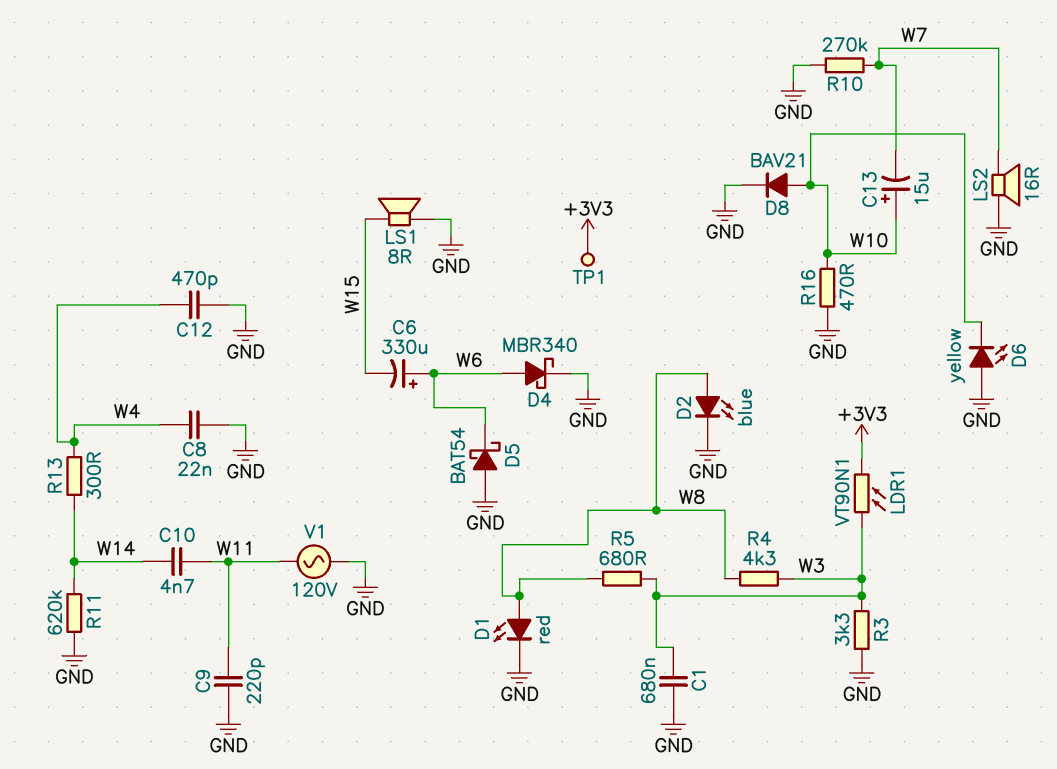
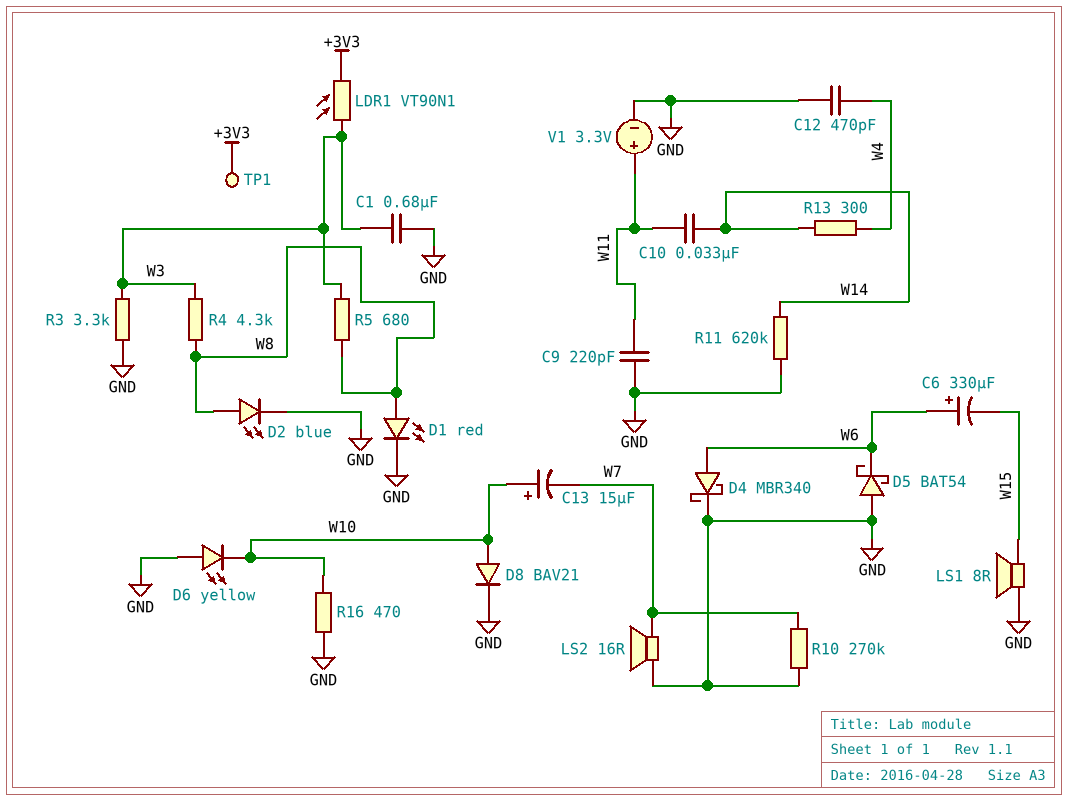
C8: 22nF (GND, W4) -> none
C10: 4.7nF (W11, W14) -> 33nF (W11, W14)
V1: AC 120V (GND, W11) -> 3.3V (plus W11, minus GND)

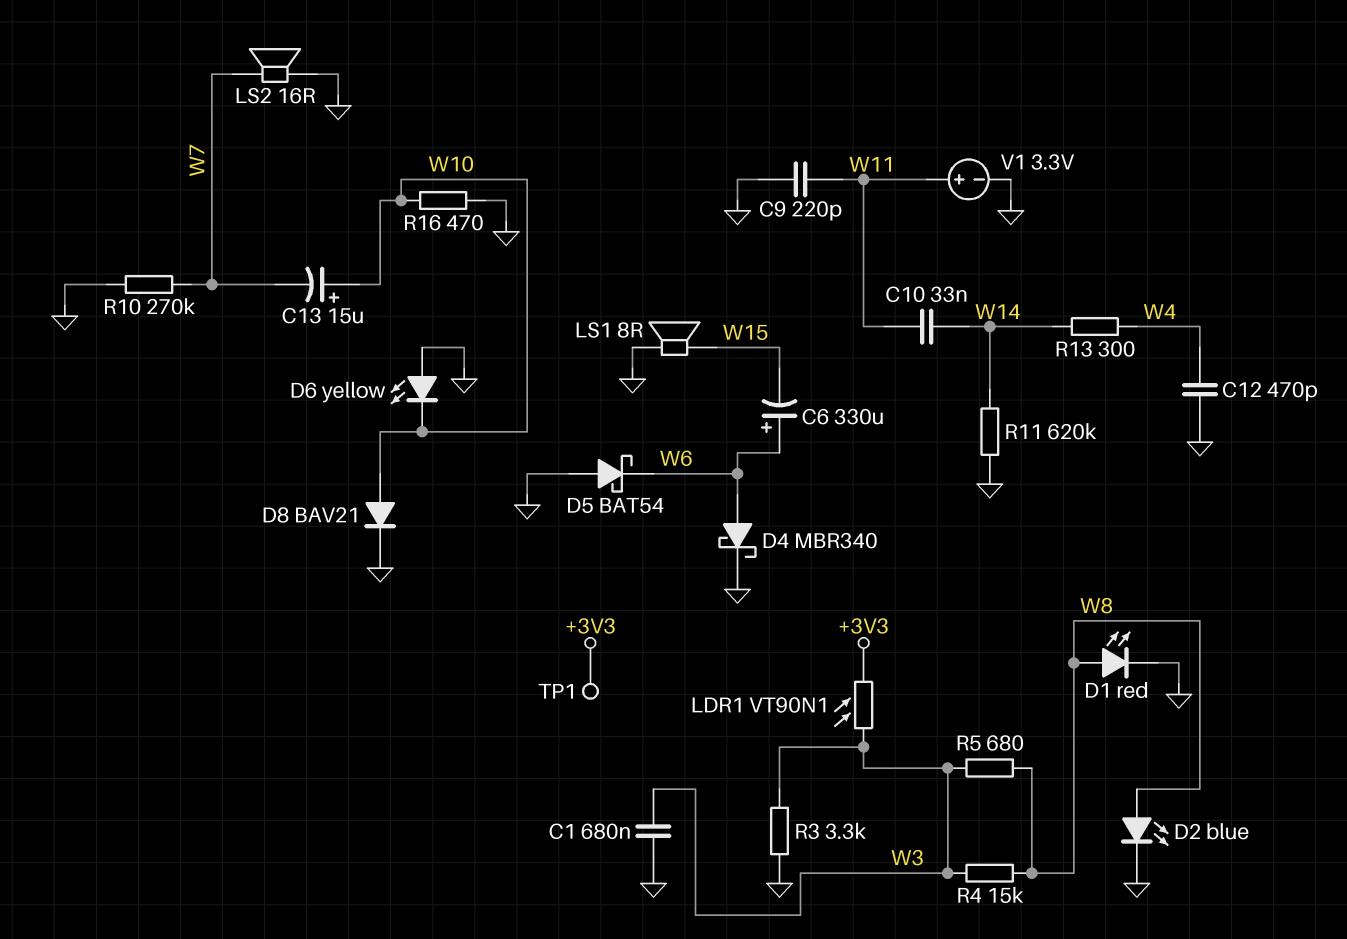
R4: 4.3k (W3, W8) -> 15k (W3, W8)

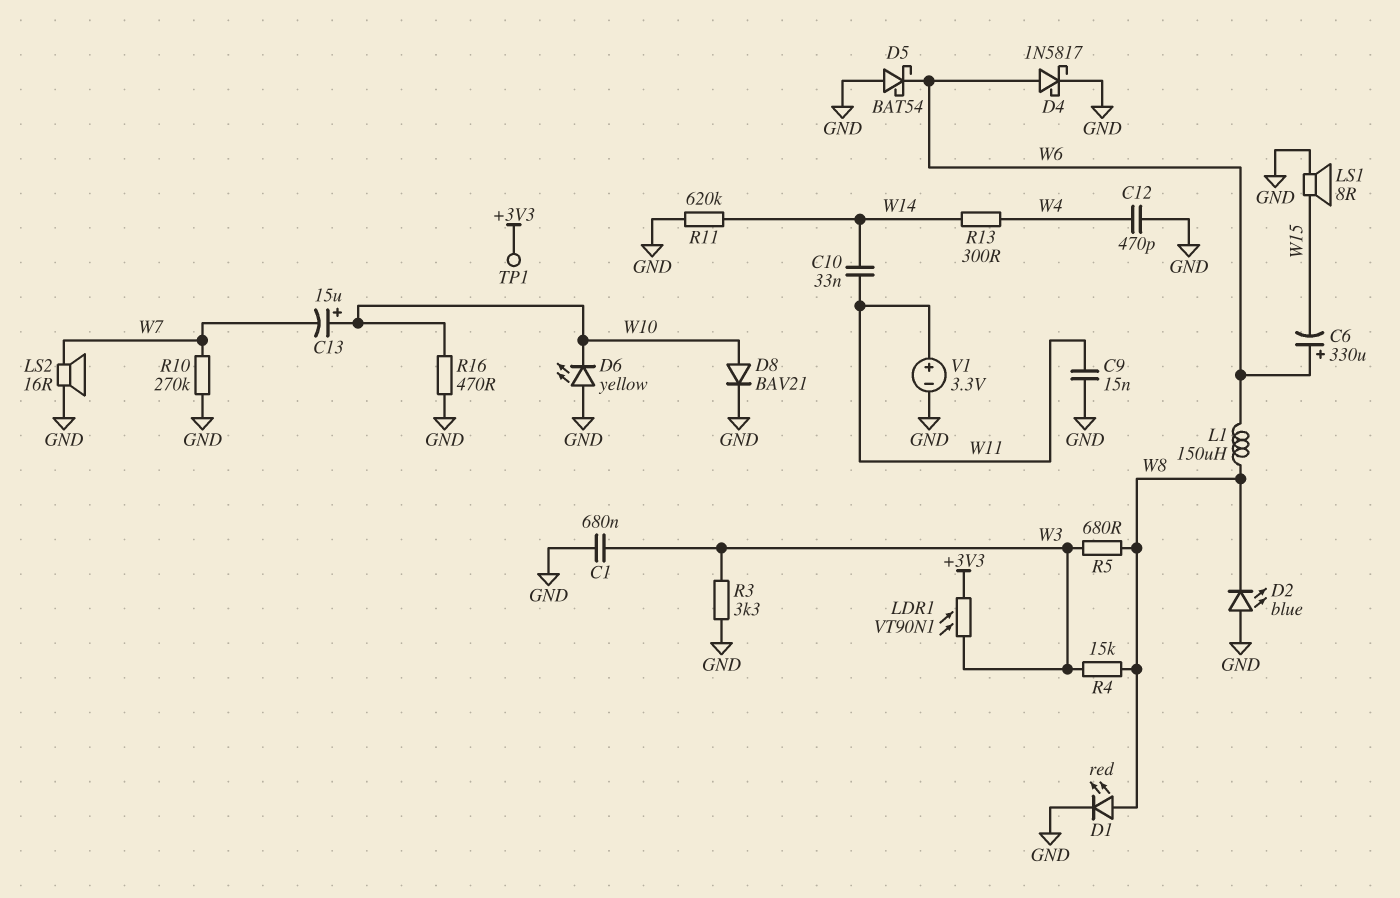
C9: 220pF (GND, W11) -> 15nF (GND, W11)
D2: LED blue (A W8, K GND) -> LED blue (A GND, K W8)
D4: schottky MBR340 (A W6, K GND) -> schottky 1N5817 (A W6, K GND)
L1: none -> 150uH (W6, W8)

